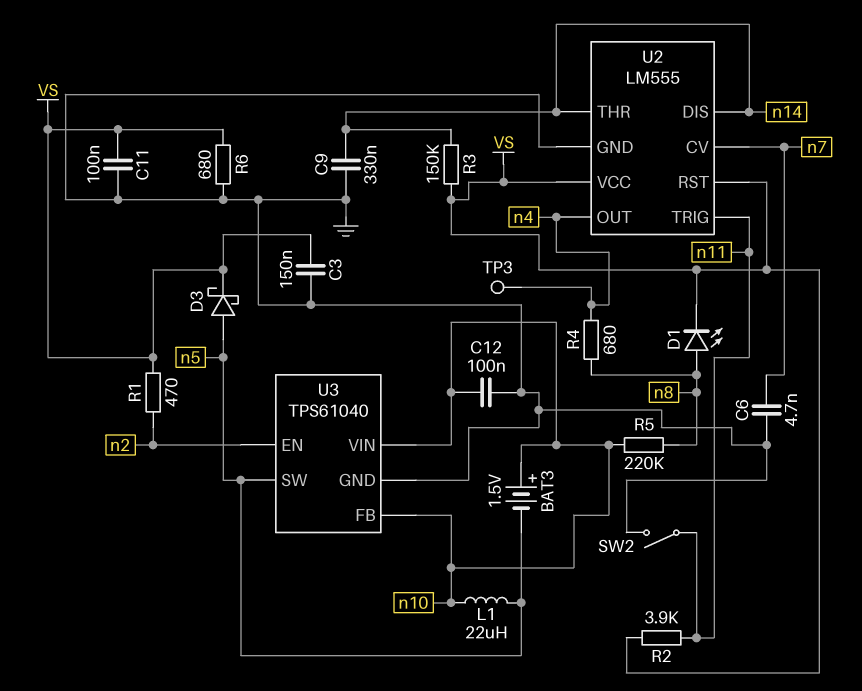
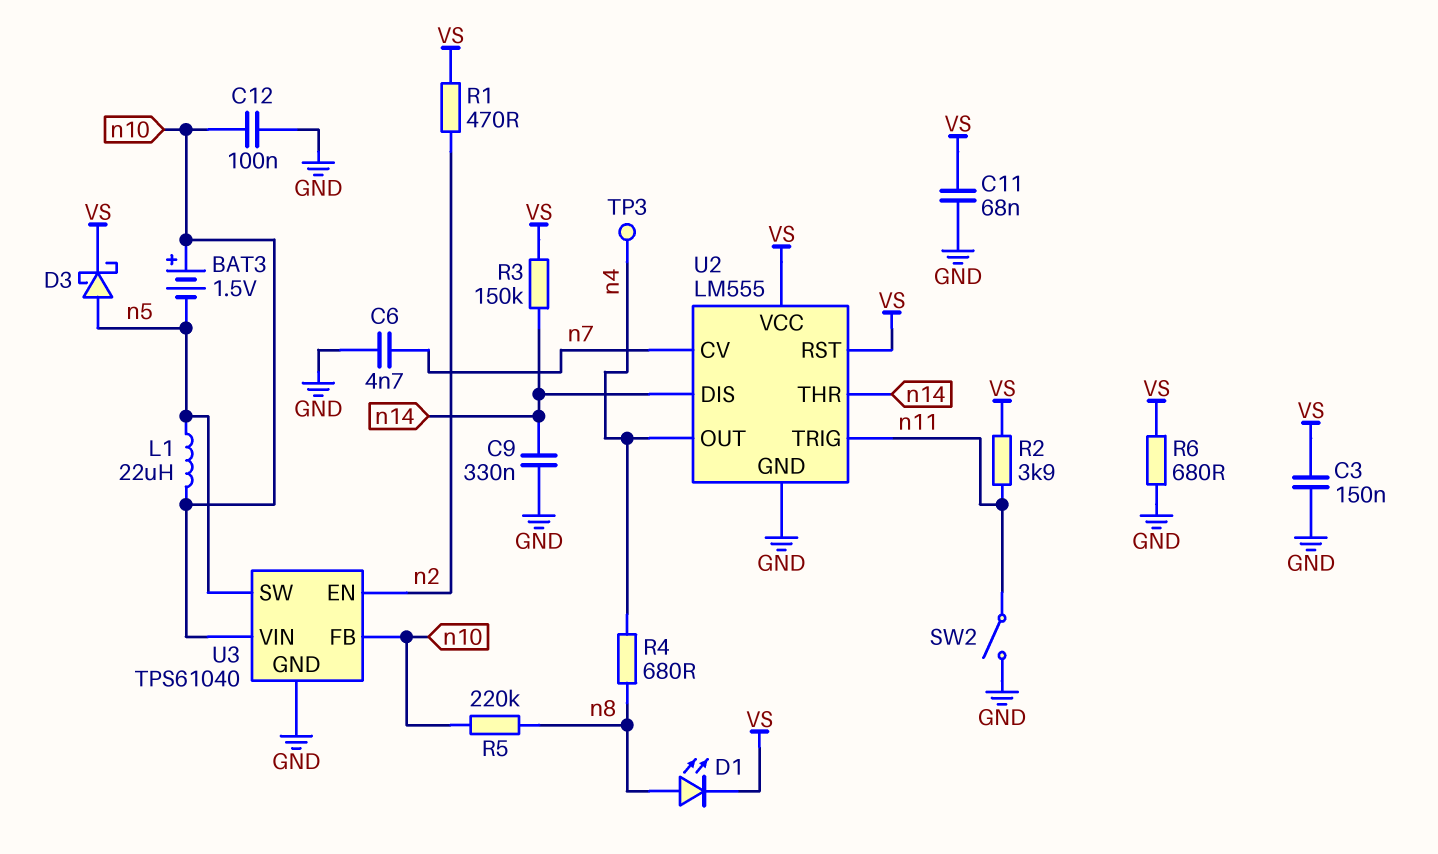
C11: 100nF (GND, VS) -> 68nF (GND, VS)

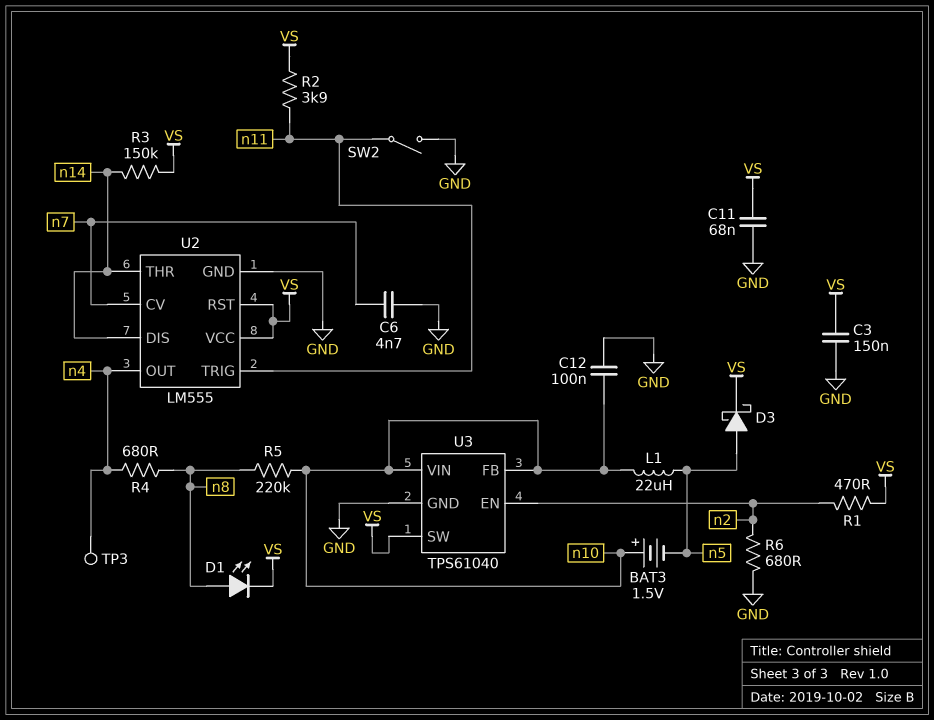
C9: 330nF (GND, n14) -> none
R6: 680 (GND, VS) -> 680 (GND, n2)
U3 pin SW: n5 -> VS

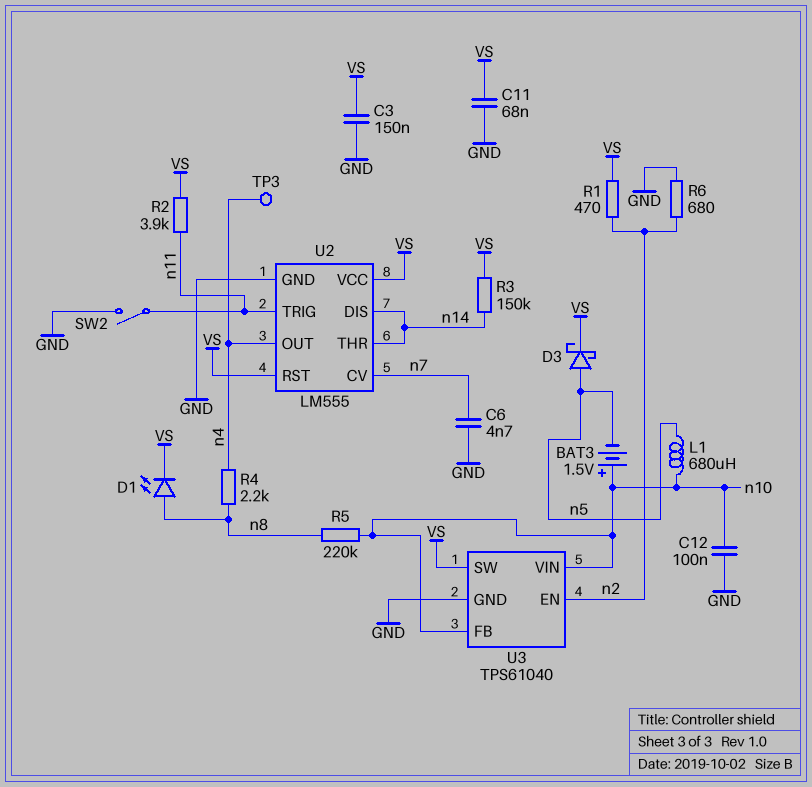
L1: 22uH (n5, n10) -> 680uH (n5, n10)
R4: 680 (n4, n8) -> 2.2k (n4, n8)

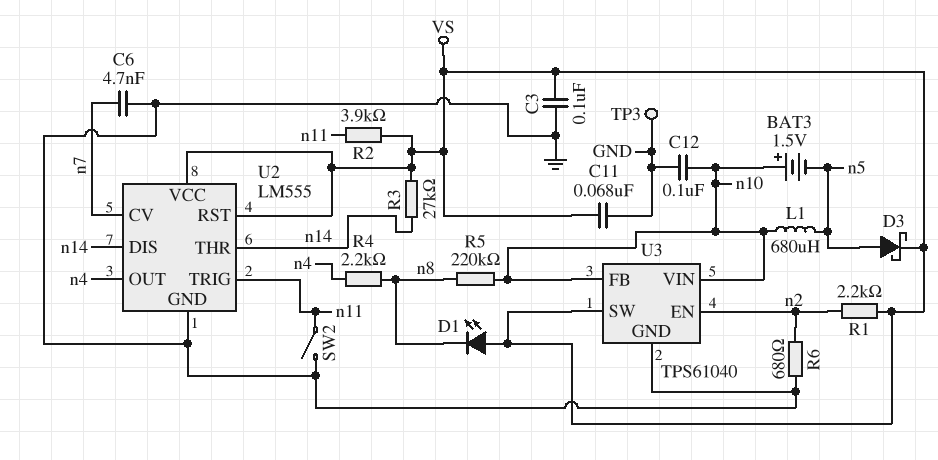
C3: 150nF (GND, VS) -> 100nF (GND, VS)
D1: LED (A n8, K VS) -> LED (A VS, K n8)
R1: 470 (VS, n2) -> 2.2k (VS, n2)
R3: 150k (VS, n14) -> 27k (VS, n14)
TP3: test point (n4) -> test point (GND)

